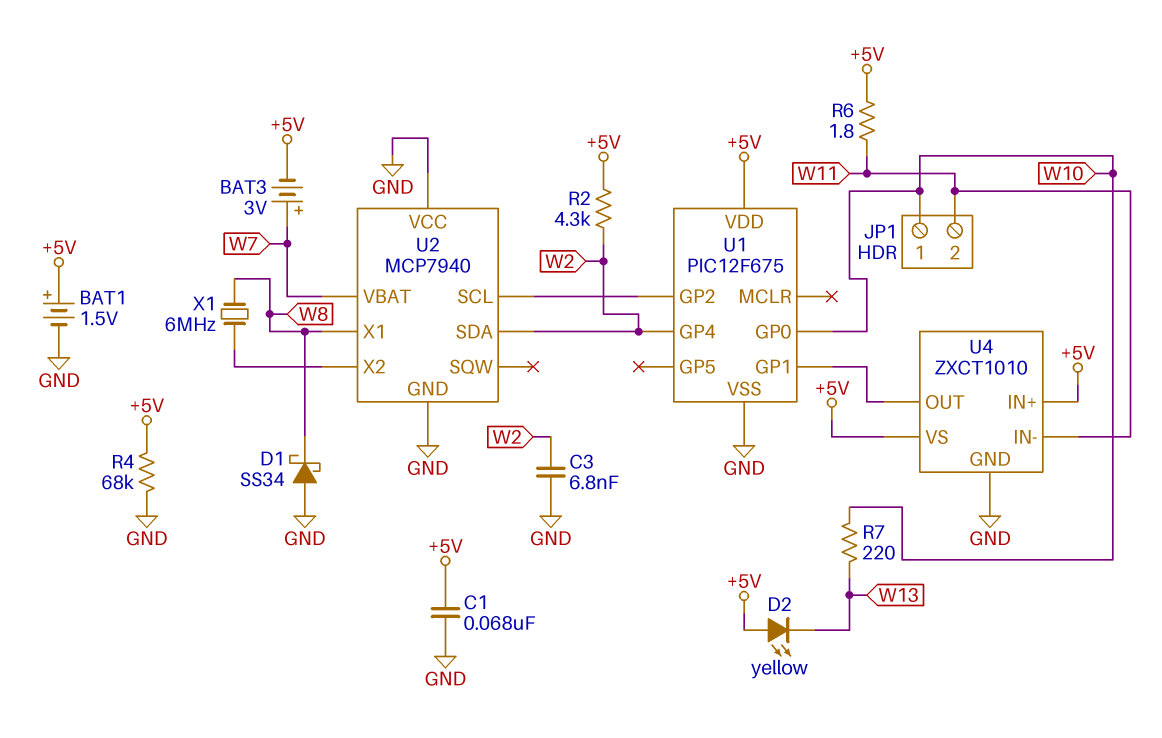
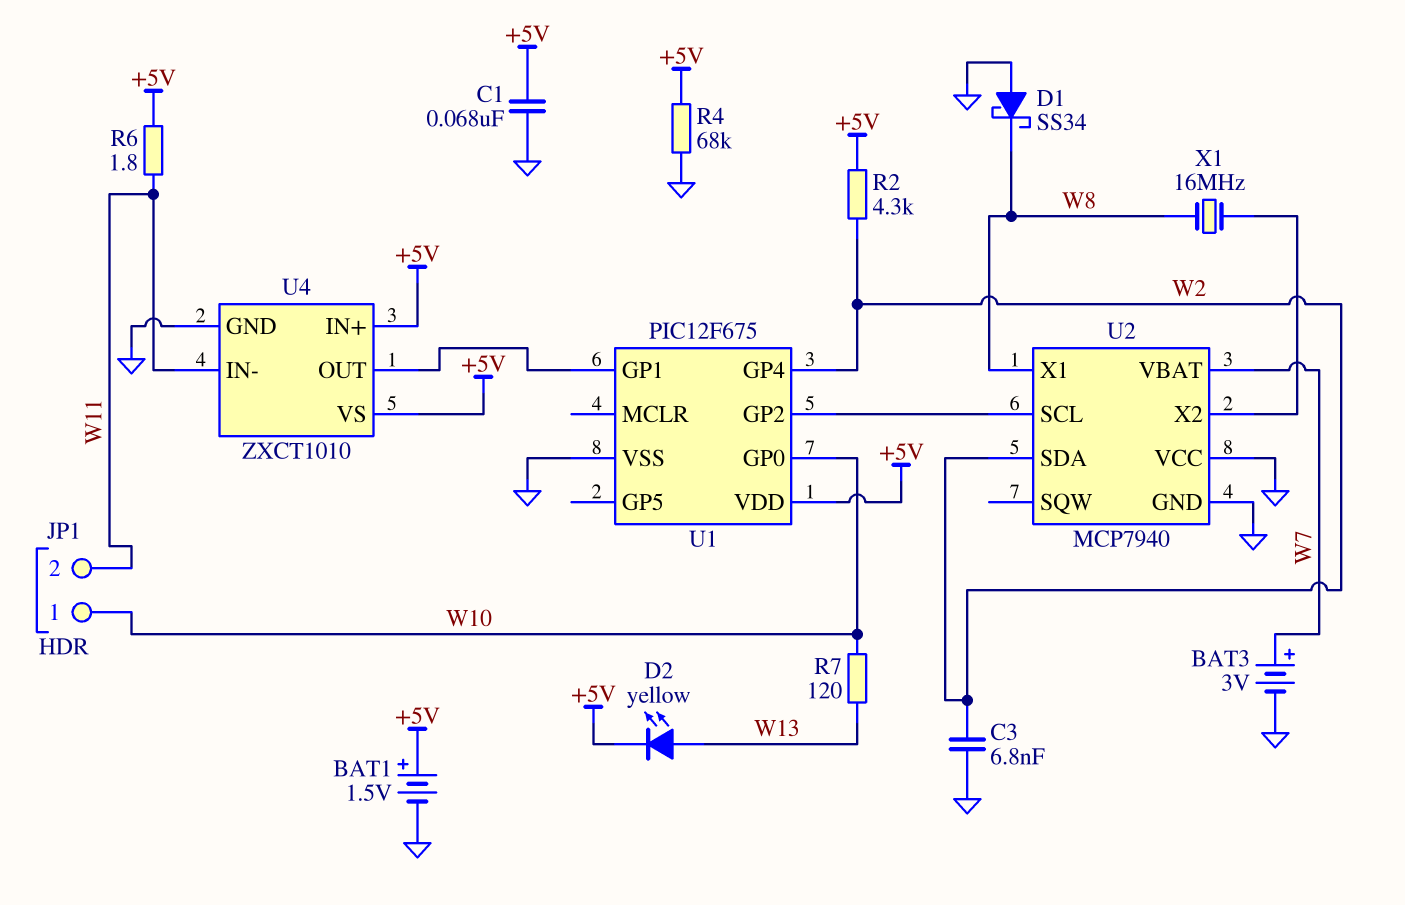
BAT3: 3V (plus W7, minus +5V) -> 3V (plus W7, minus GND)
D2: LED yellow (A +5V, K W13) -> LED yellow (A W13, K +5V)
R7: 220 (W10, W13) -> 120 (W10, W13)
X1: 6MHz (U2/X2, W8) -> 16MHz (U2/X2, W8)

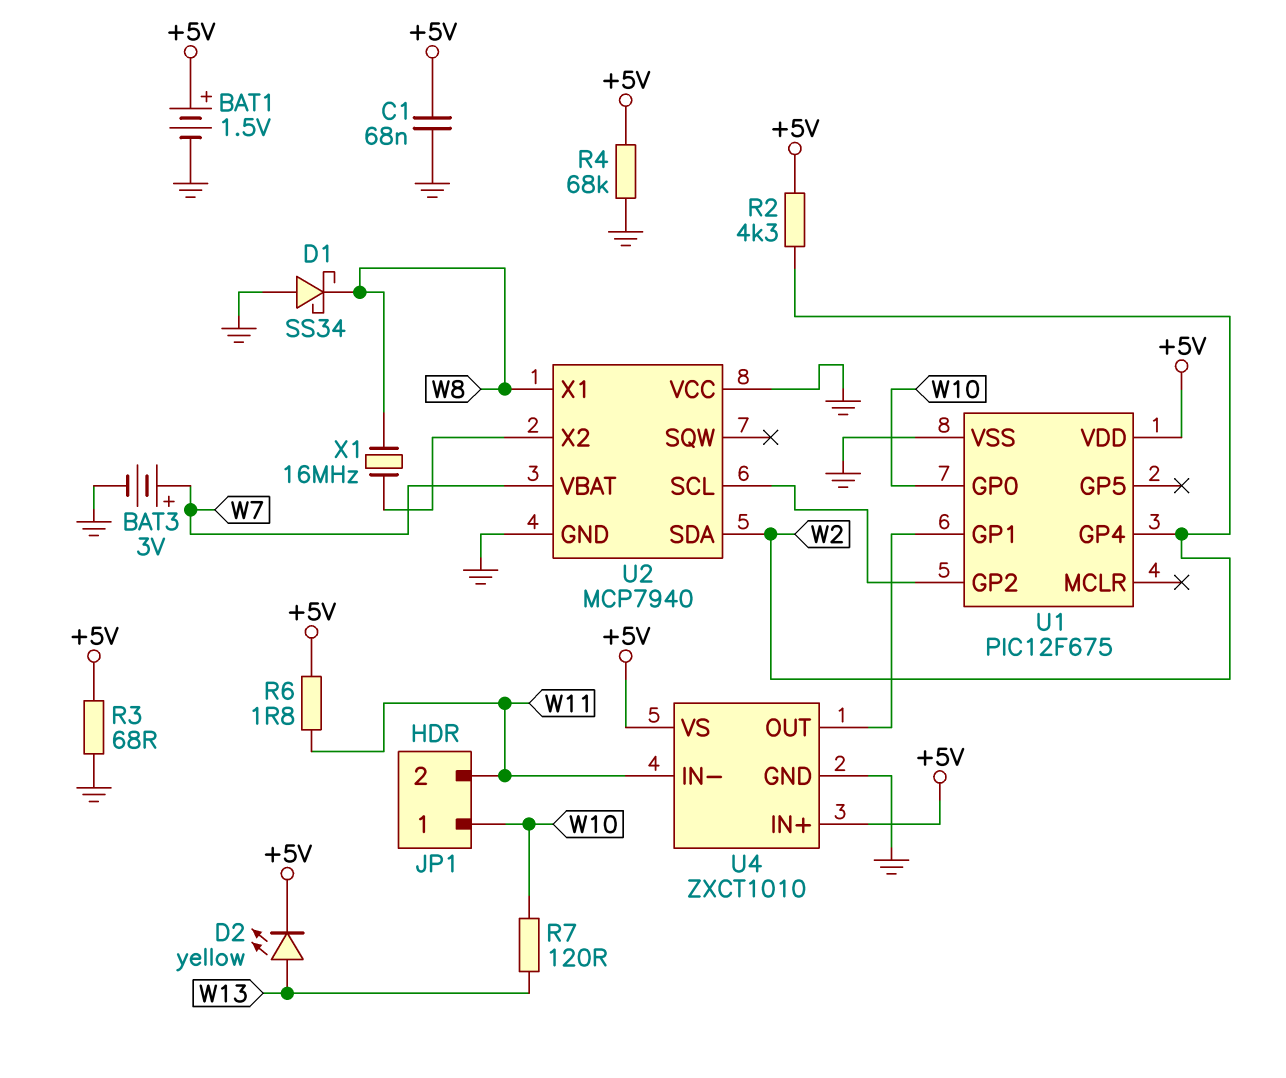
C3: 6.8nF (GND, W2) -> none
R3: none -> 68 (+5V, GND)

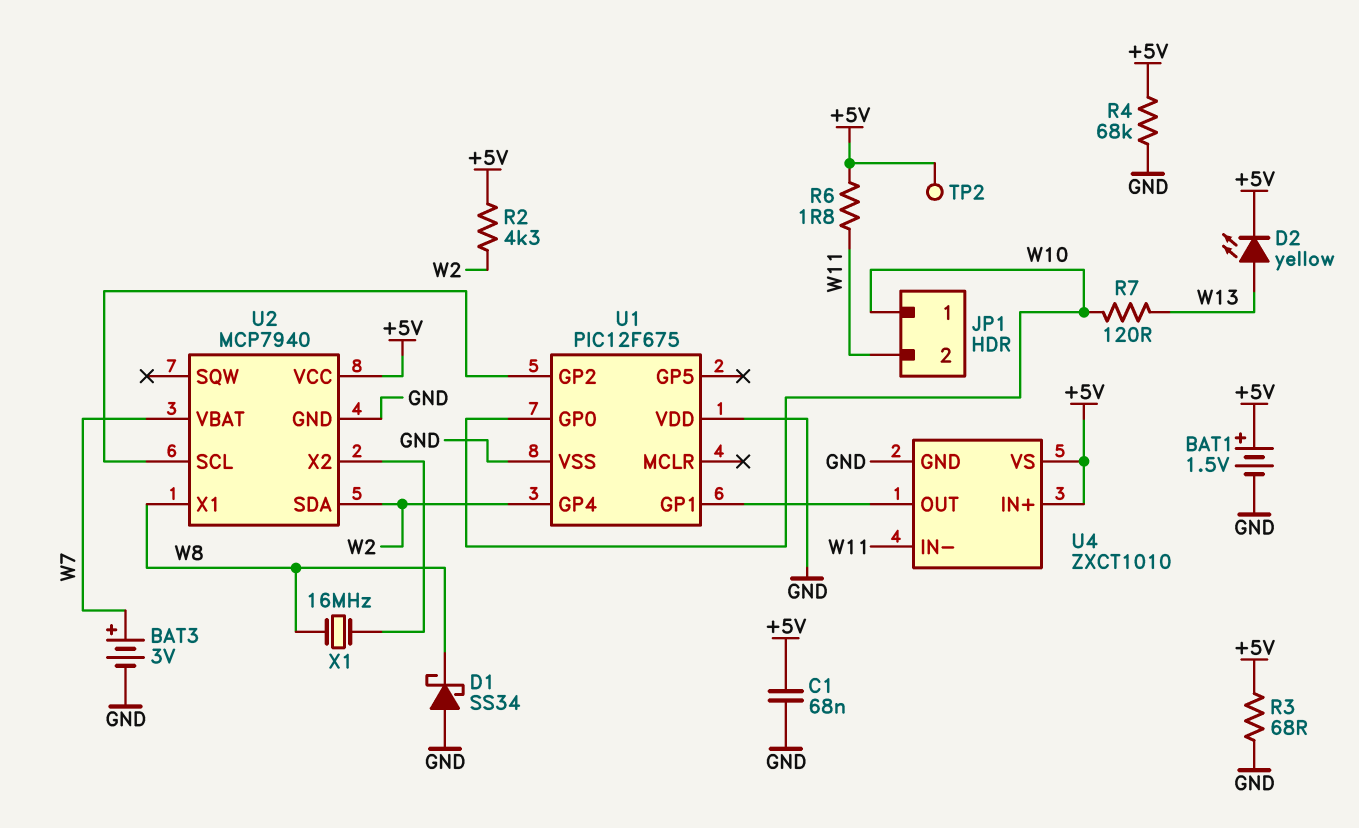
TP2: none -> test point (+5V)
U1 pin VDD: +5V -> GND
U2 pin VCC: GND -> +5V

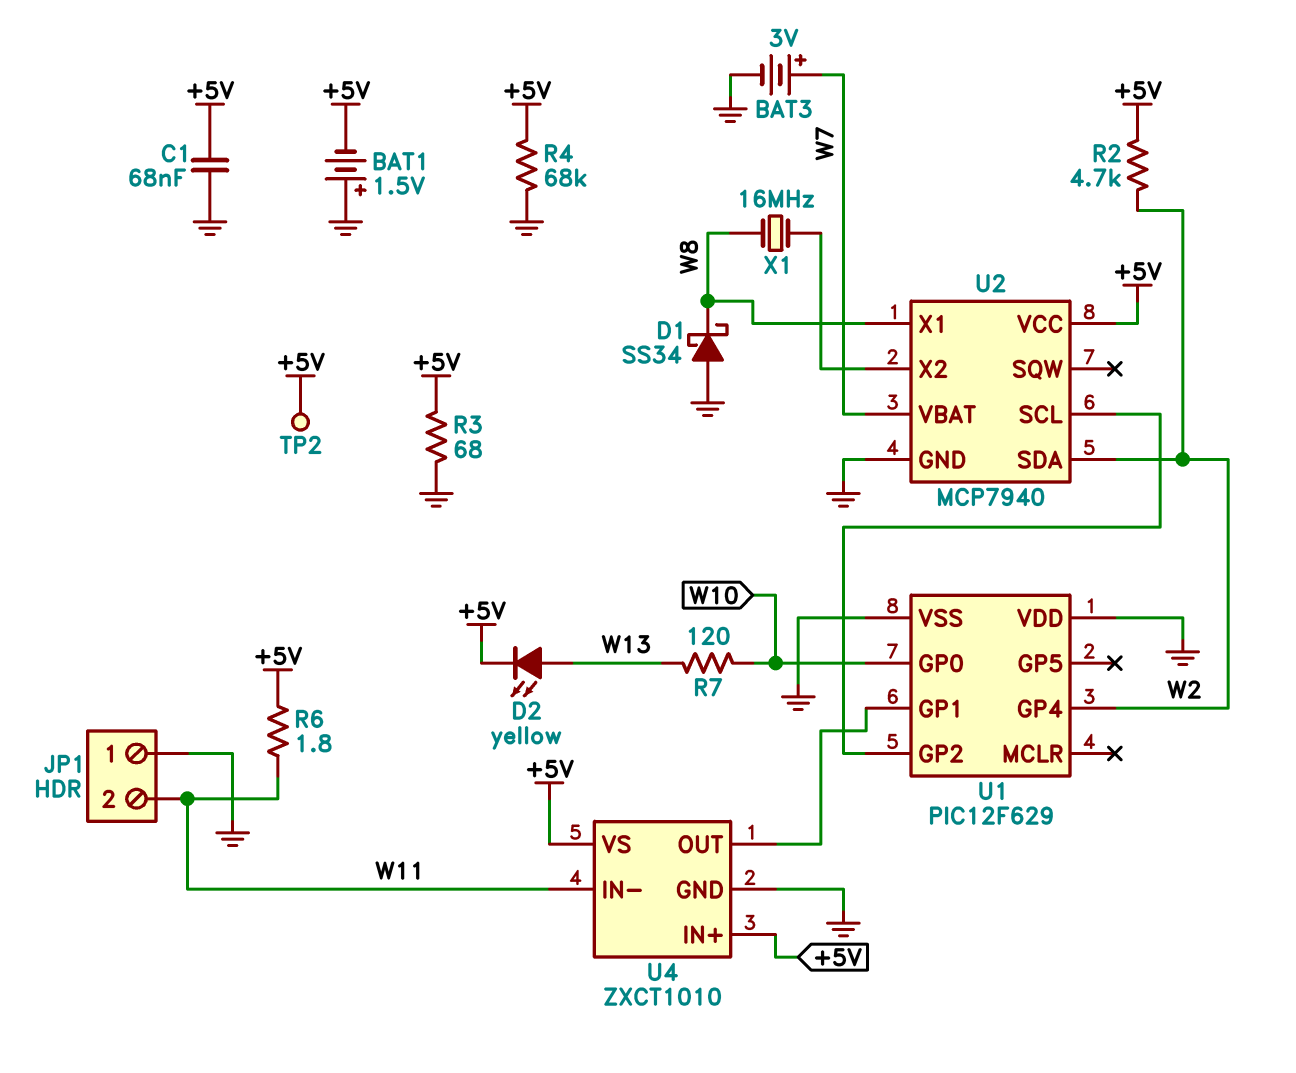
BAT1: 1.5V (plus +5V, minus GND) -> 1.5V (plus GND, minus +5V)
JP1 pin 1: W10 -> GND
R2: 4.3k (+5V, W2) -> 4.7k (+5V, W2)
U1: PIC12F675 -> PIC12F629

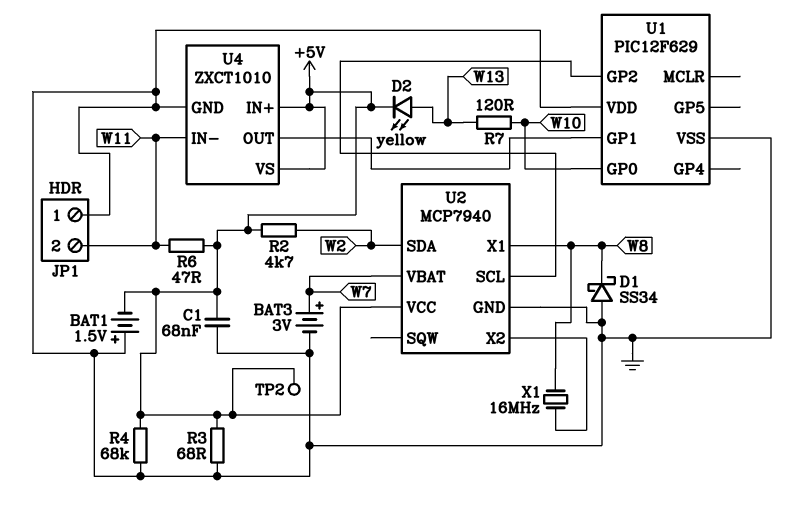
R6: 1.8 (+5V, W11) -> 47 (+5V, W11)
U1 pin GP4: W2 -> none

